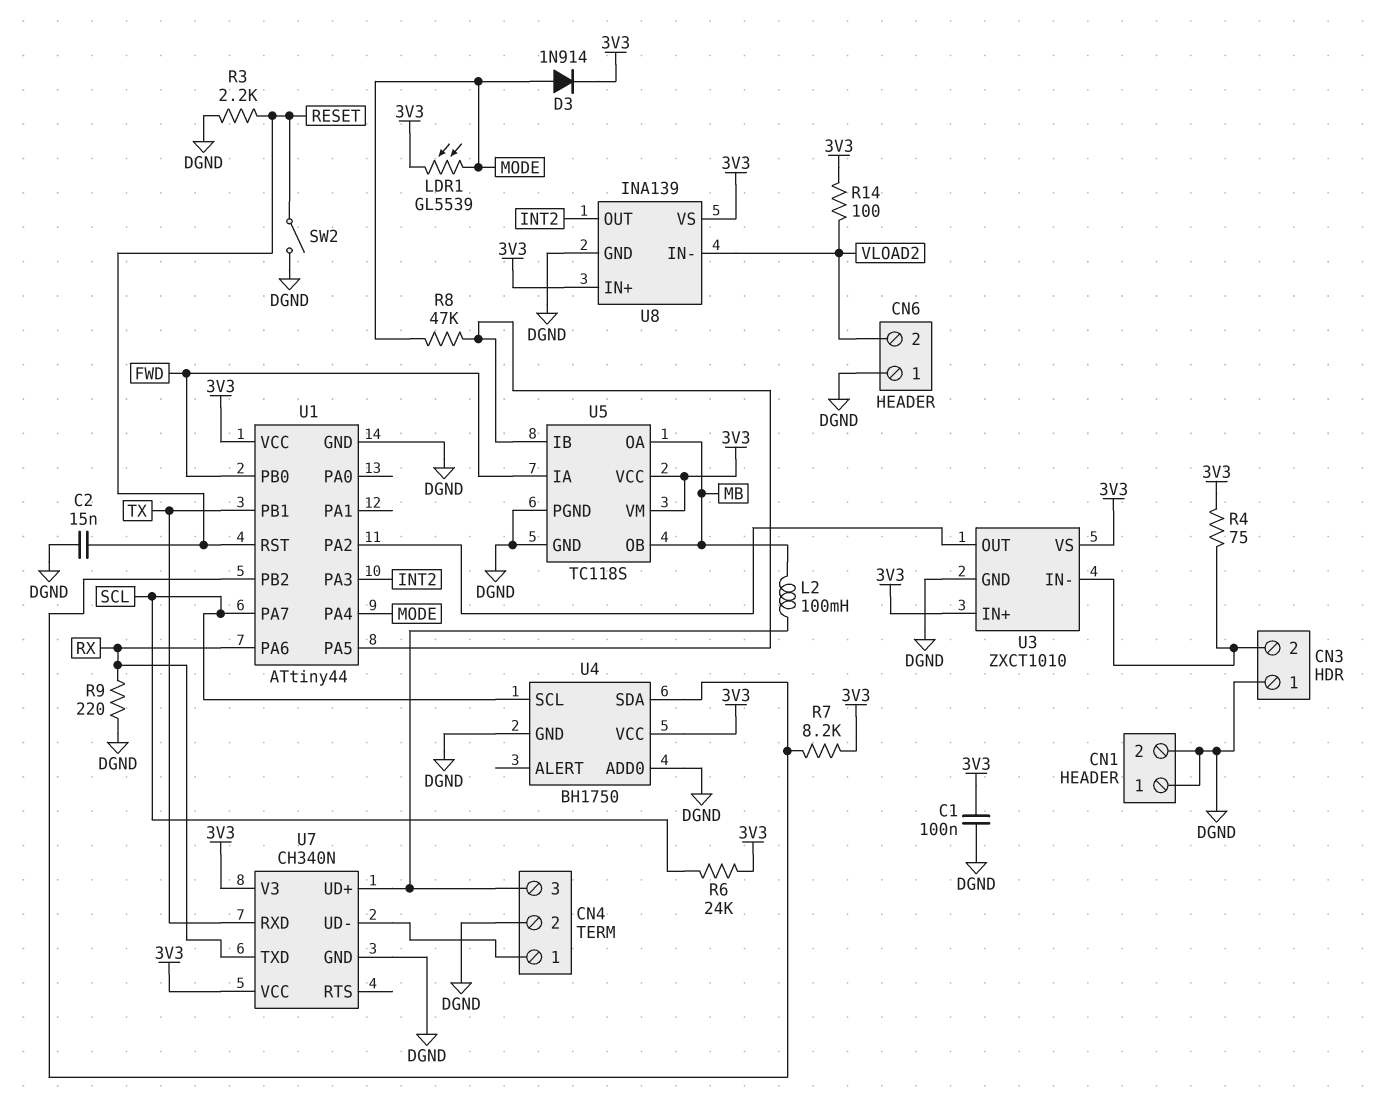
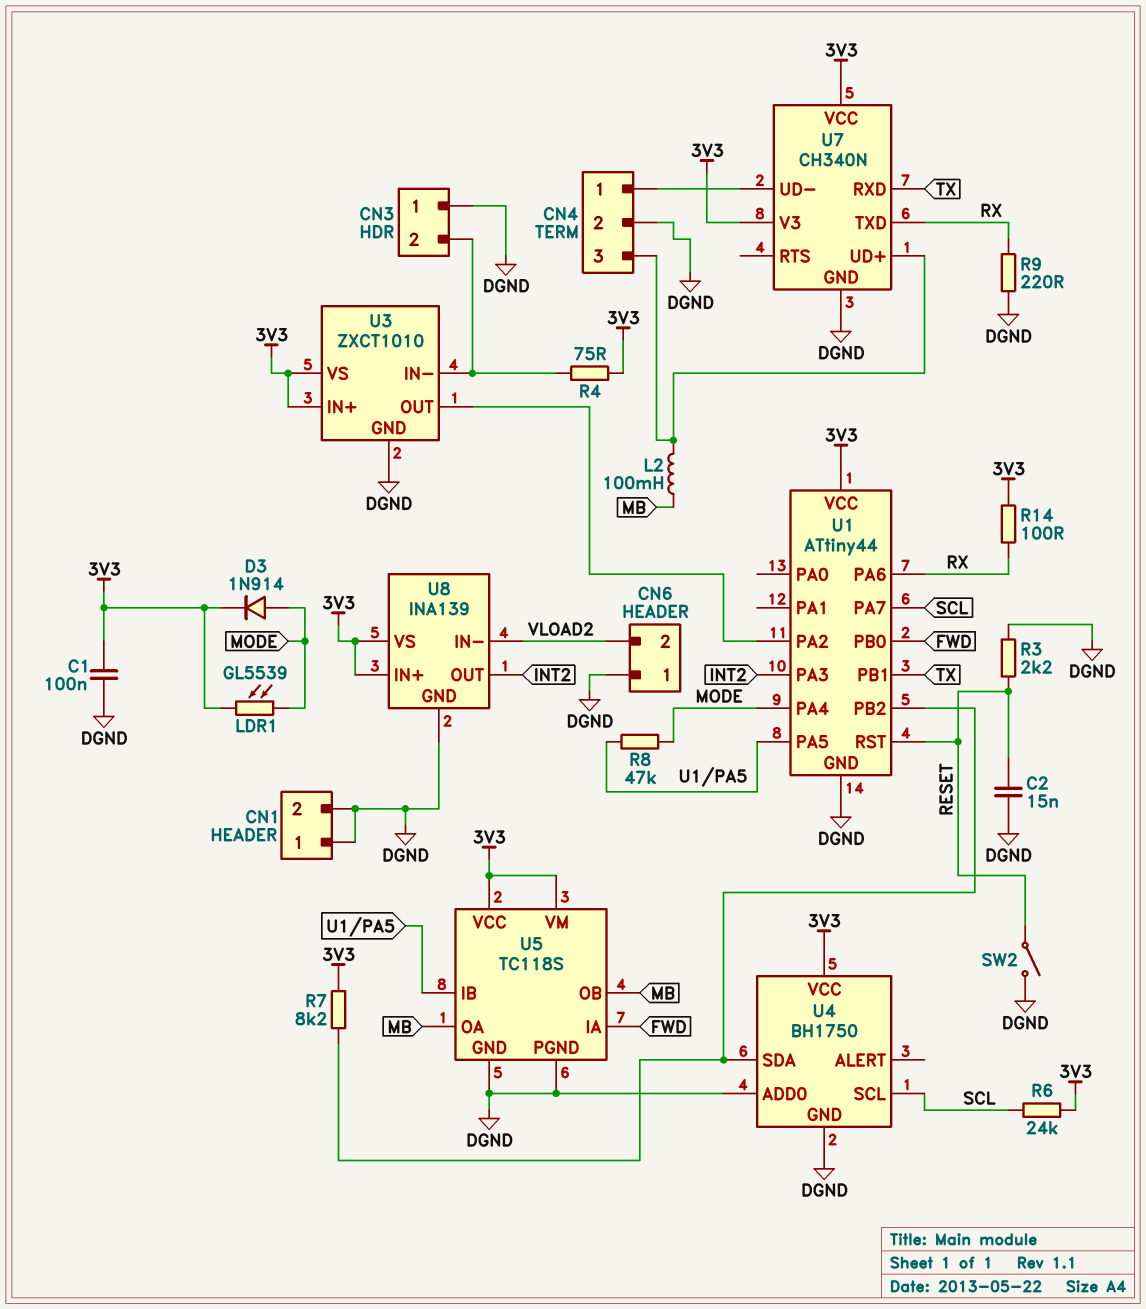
R14: 100 (3V3, VLOAD2) -> 100 (3V3, RX)

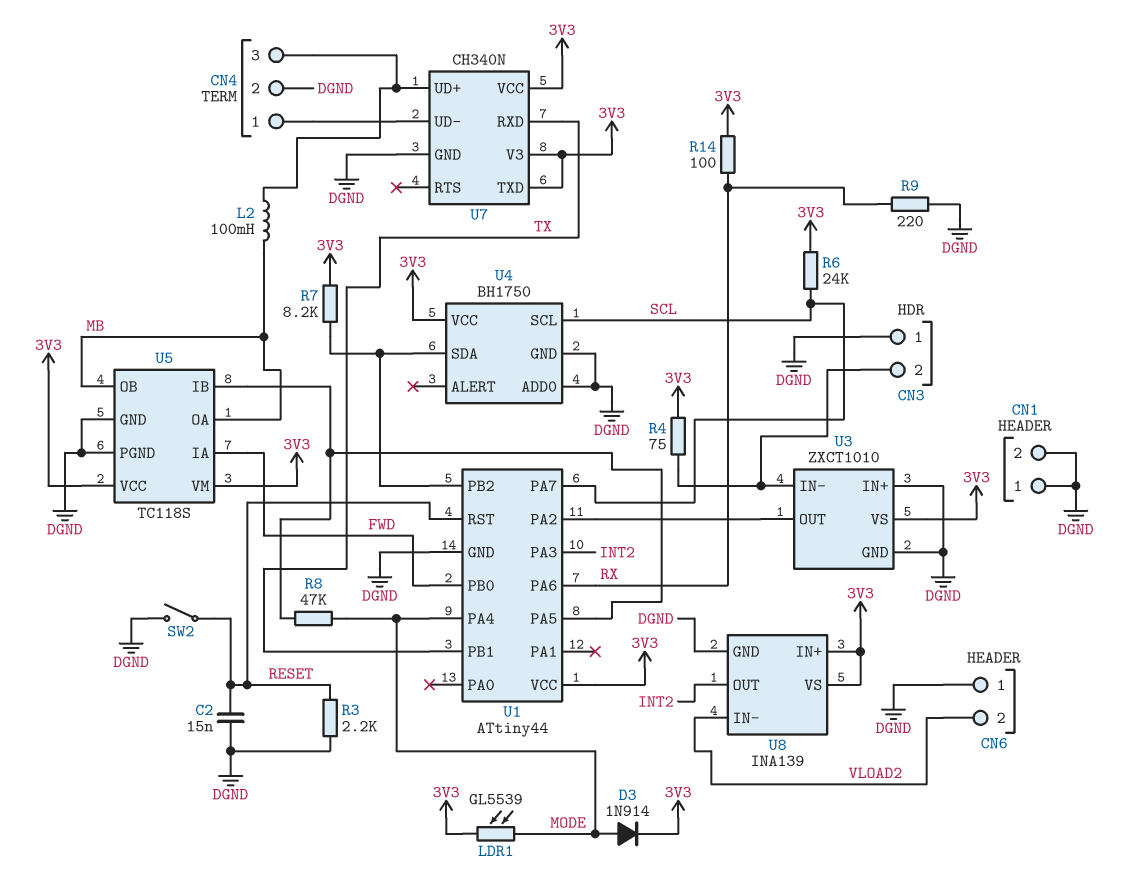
C1: 100nF (3V3, DGND) -> none
U3 pin IN+: 3V3 -> DGND
U7 pin TXD: RX -> 3V3

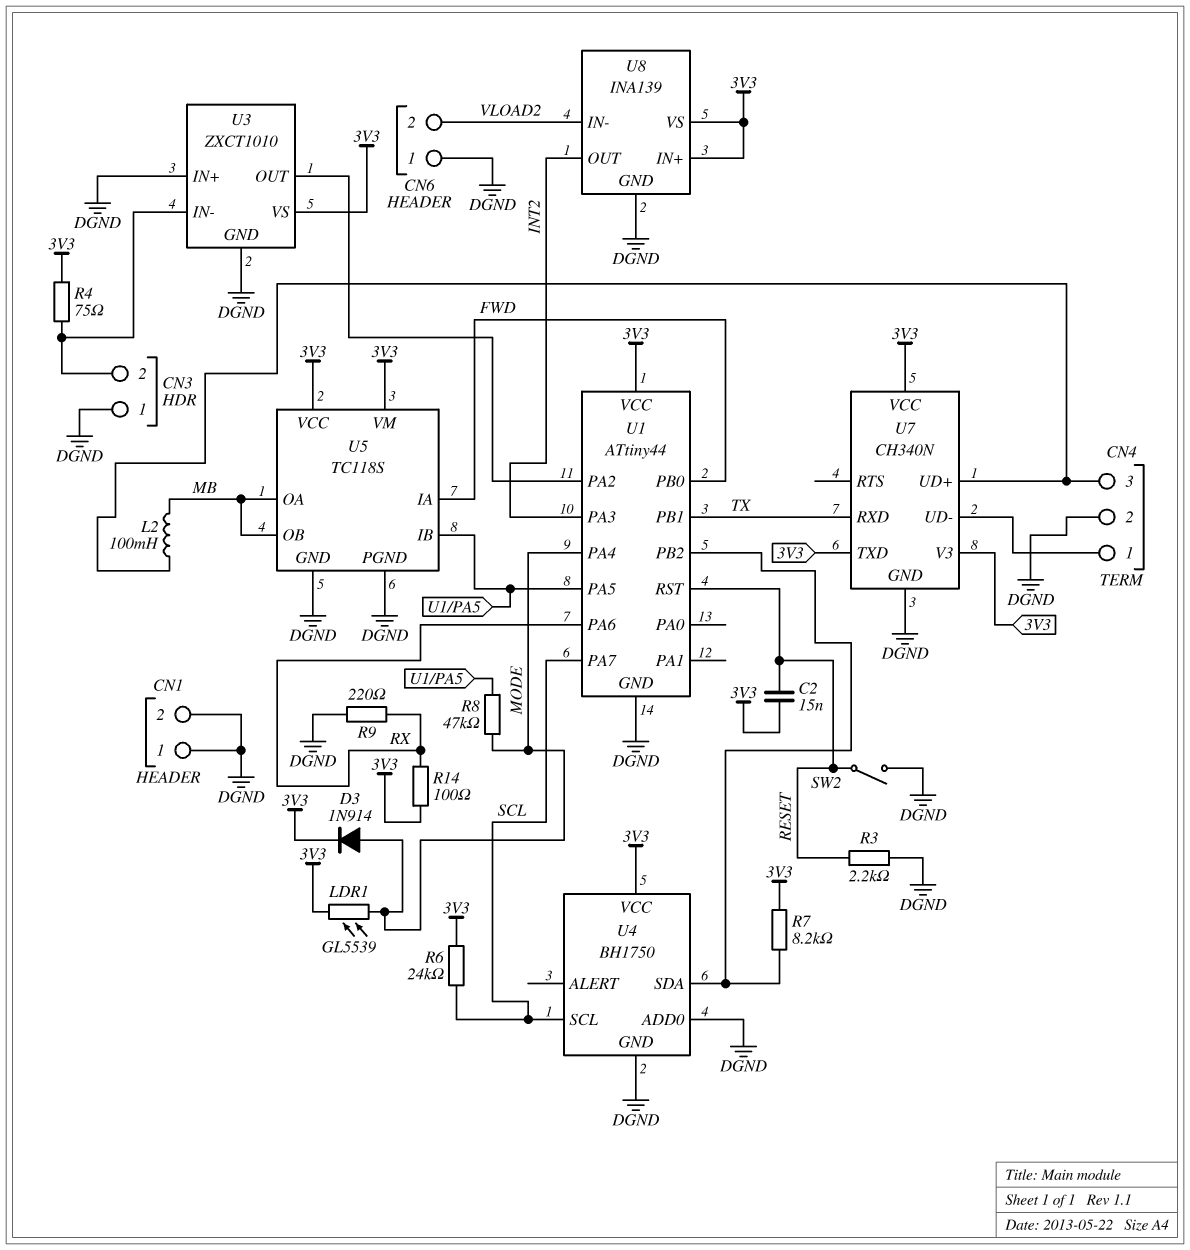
C2: 15nF (DGND, RESET) -> 15nF (3V3, RESET)

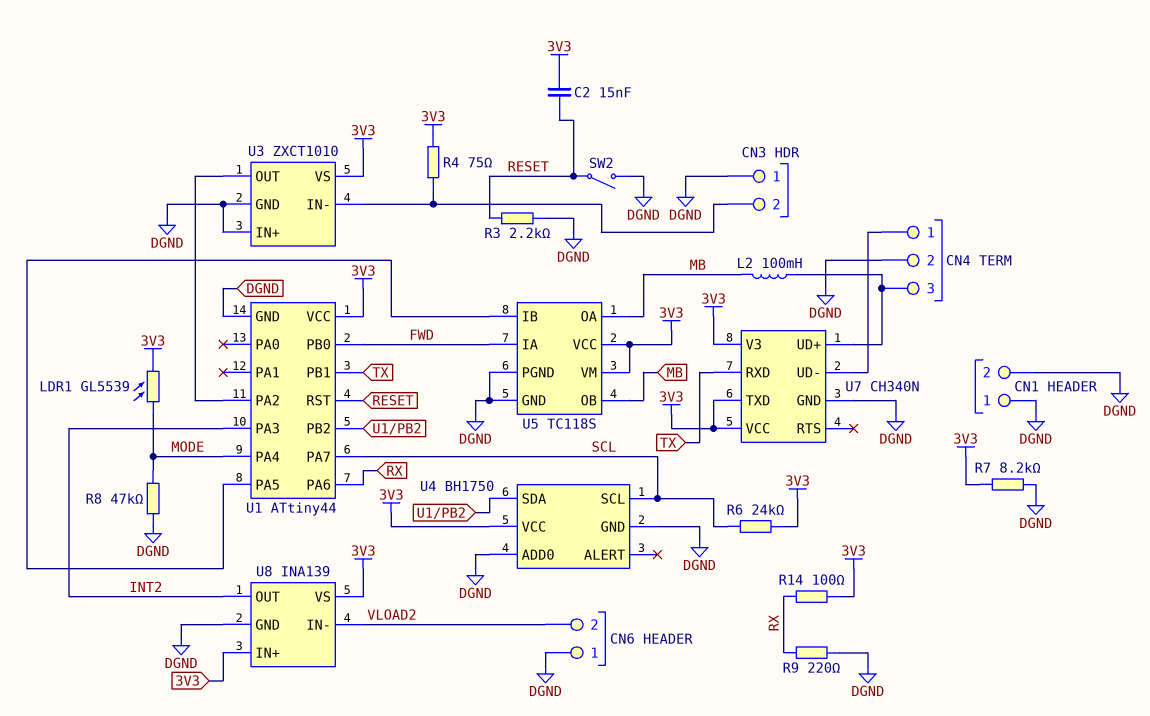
D3: diode 1N914 (A MODE, K 3V3) -> none
R7: 8.2k (3V3, U1/PB2) -> 8.2k (3V3, DGND)
R8: 47k (MODE, U1/PA5) -> 47k (DGND, MODE)

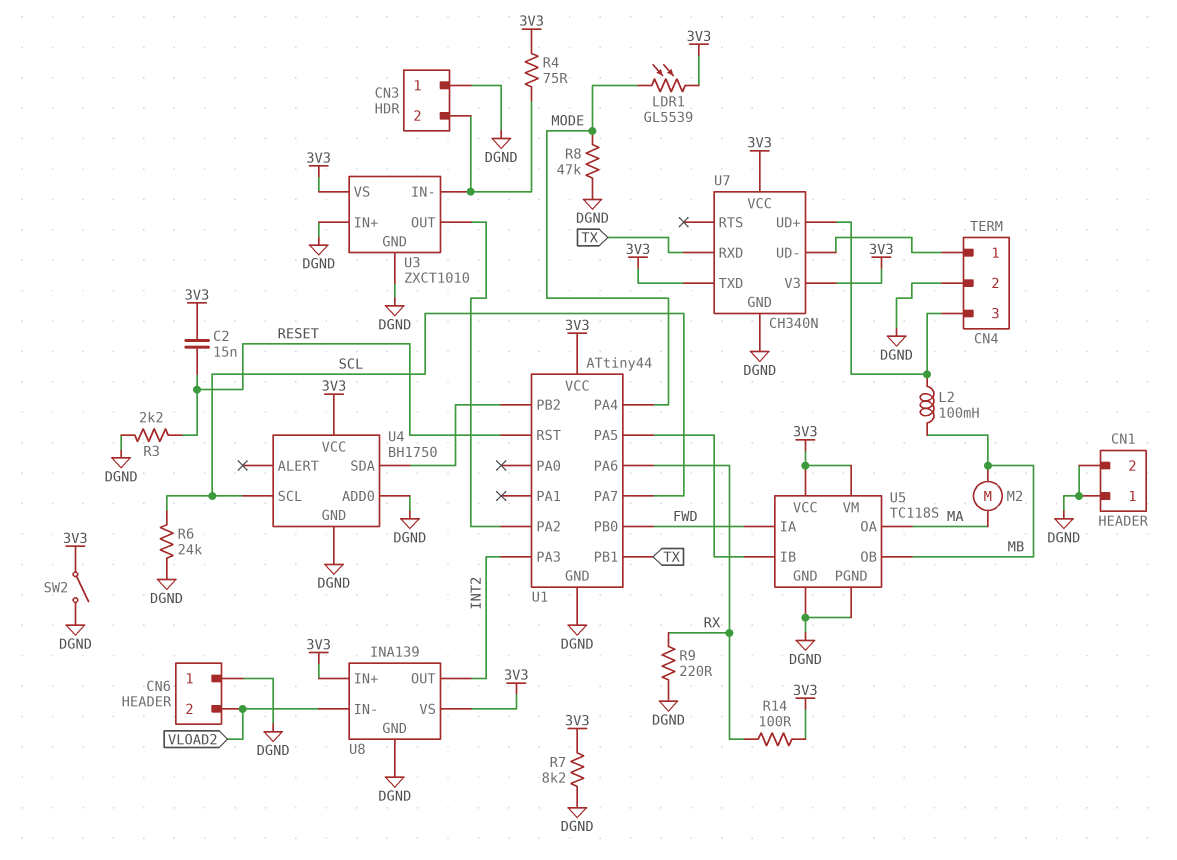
M2: none -> motor (MA, MB)
R6: 24k (3V3, SCL) -> 24k (DGND, SCL)
SW2: switch (DGND, RESET) -> switch (3V3, DGND)
U5 pin OA: MB -> MA

